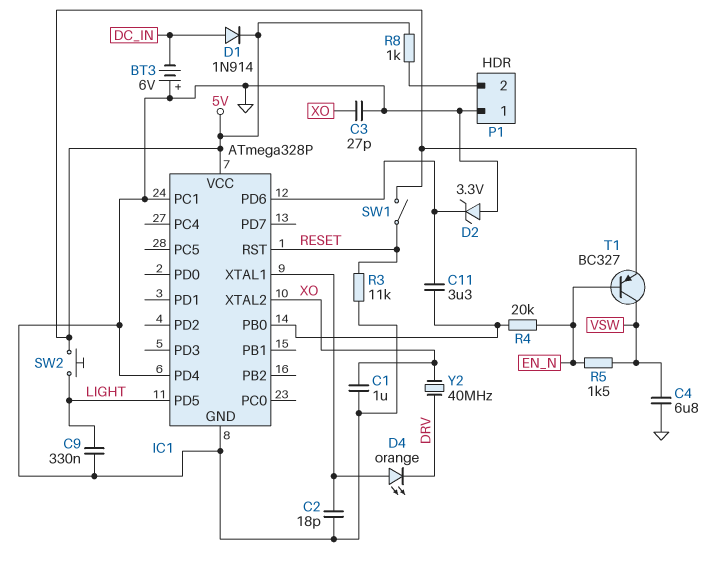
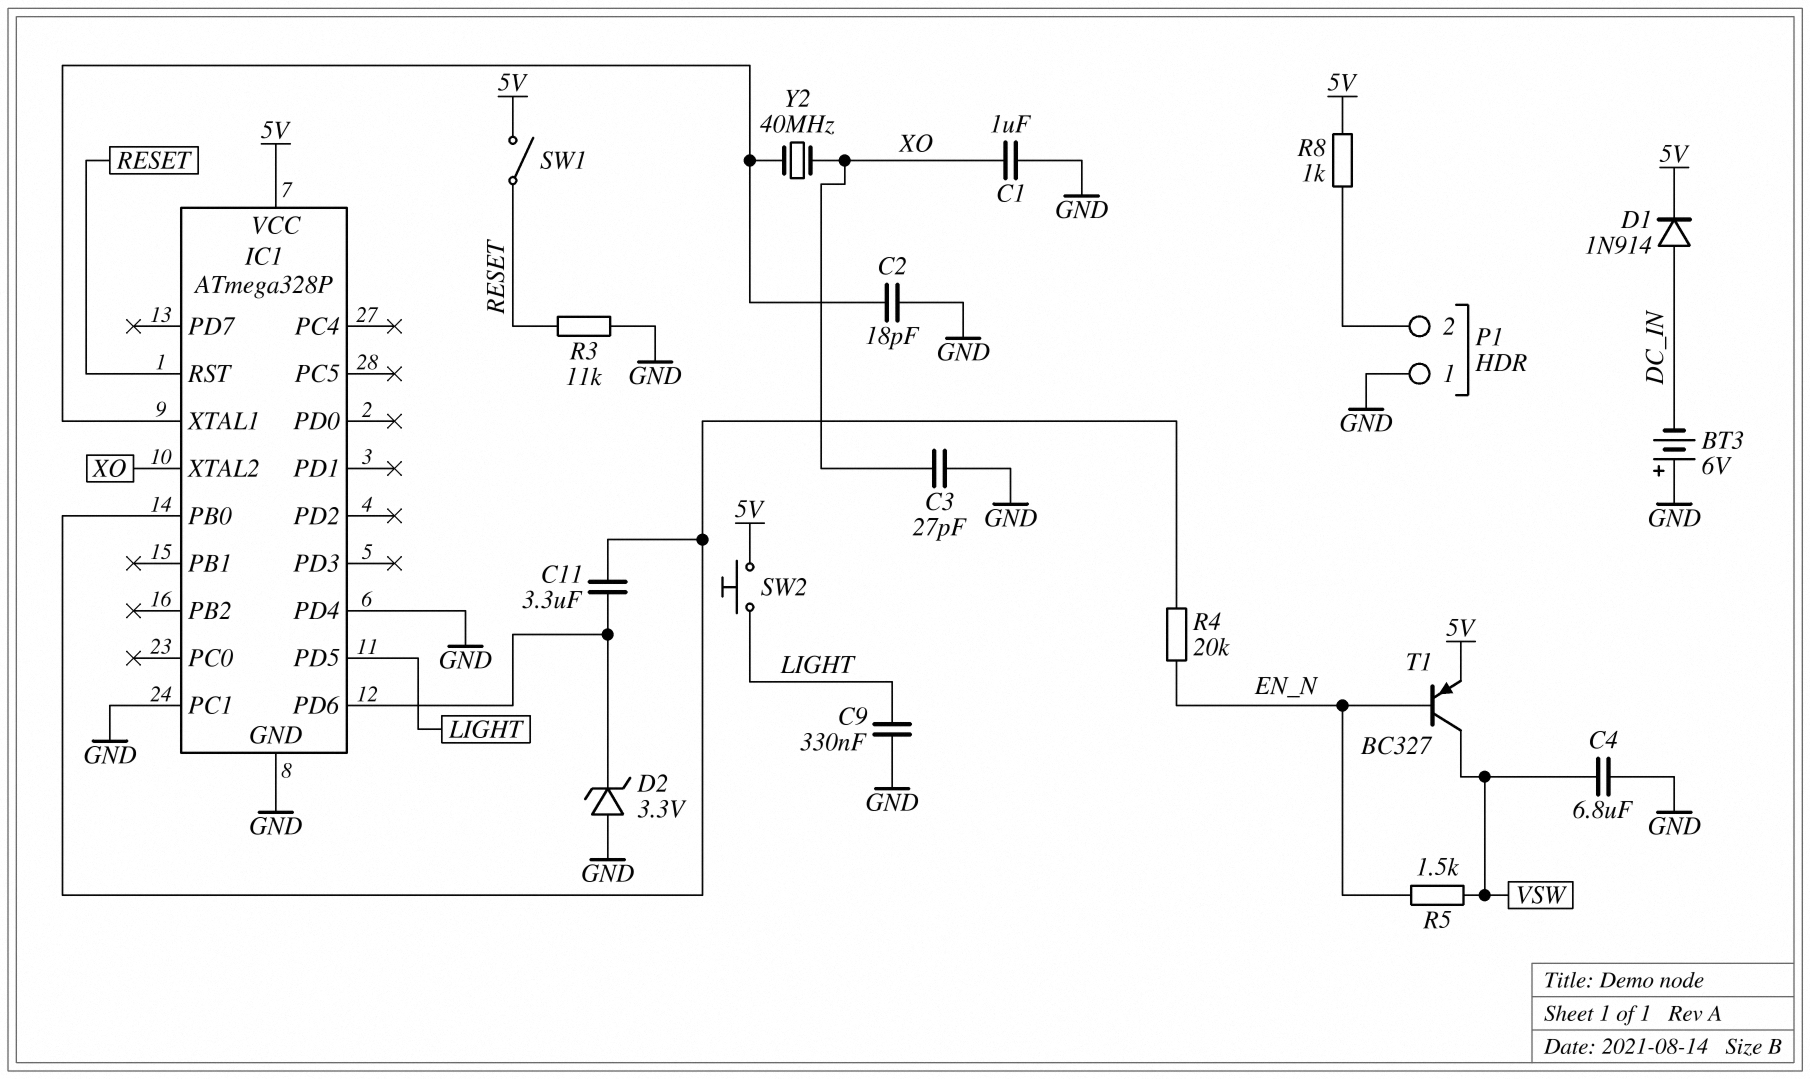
D4: LED orange (A IC1/XTAL1, K DRV) -> none
Y2: 40MHz (DRV, XO) -> 40MHz (IC1/XTAL1, XO)

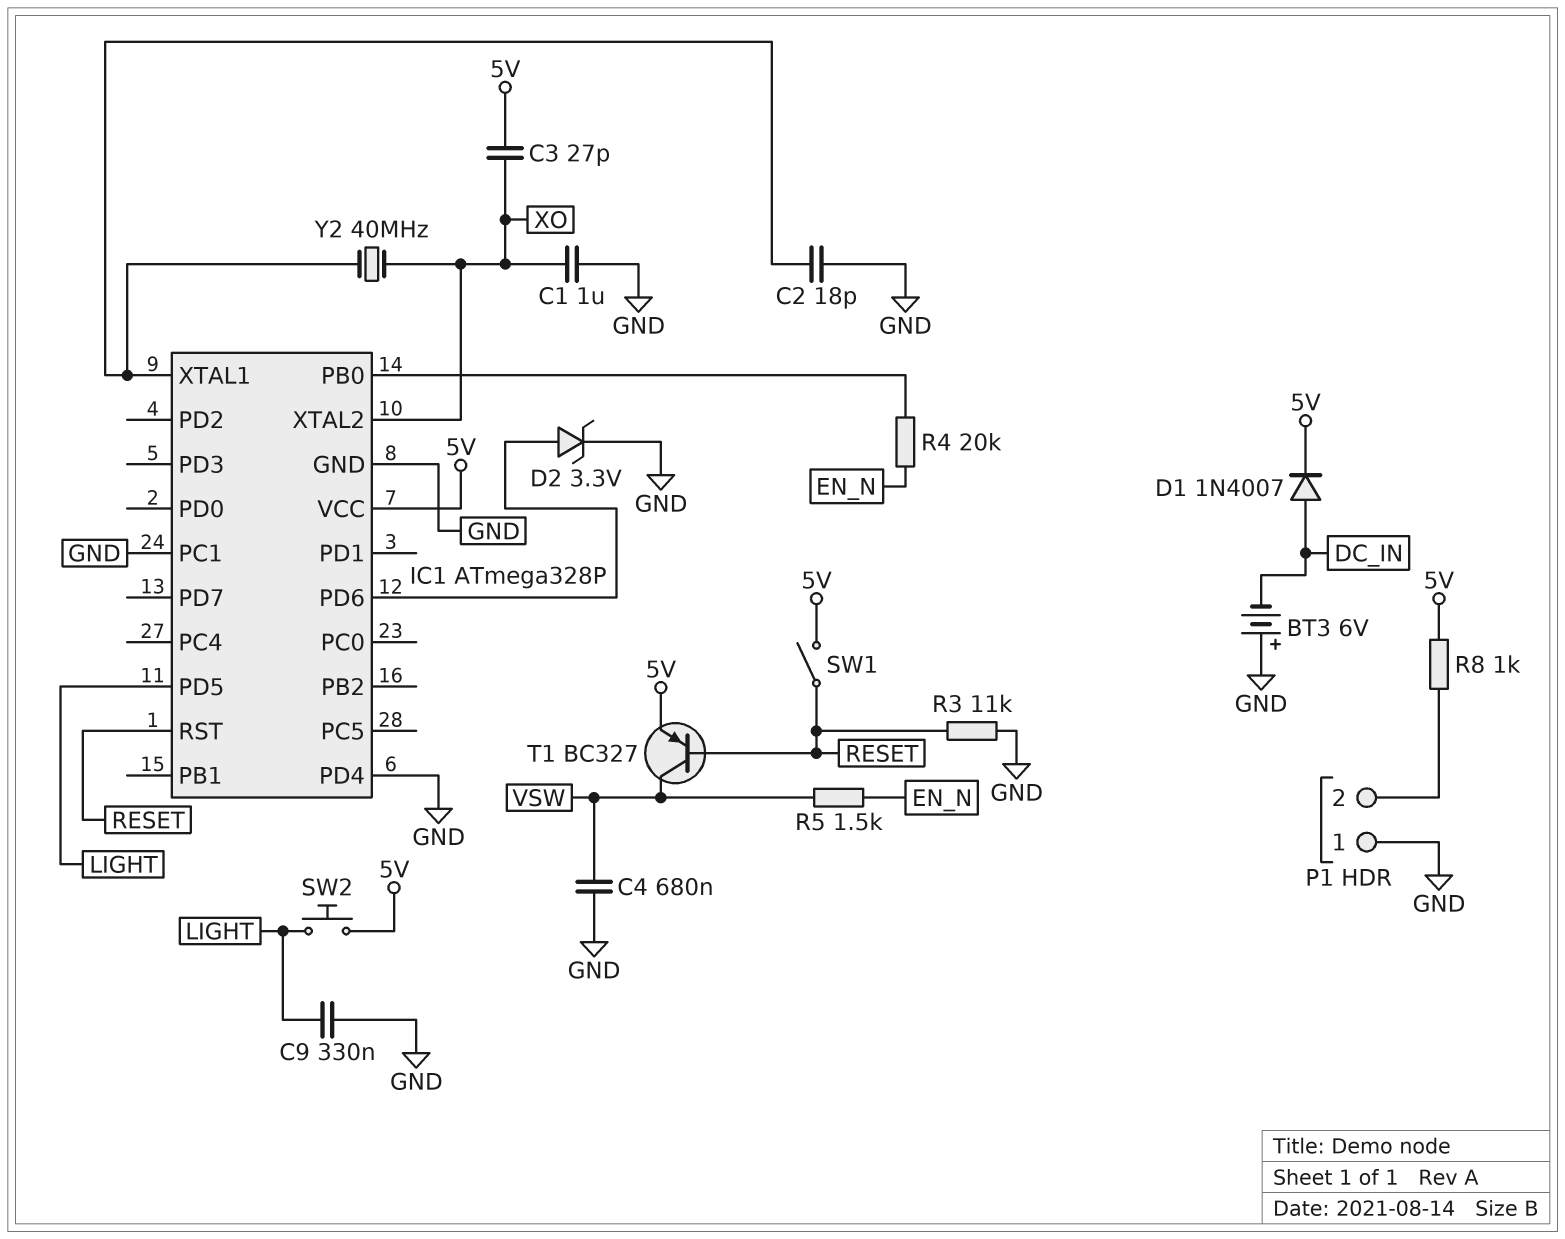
C3: 27pF (GND, XO) -> 27pF (5V, XO)
C4: 6.8uF (GND, VSW) -> 680nF (GND, VSW)
C11: 3.3uF (IC1/PB0, IC1/PD6) -> none
D1: diode 1N914 (A DC_IN, K 5V) -> diode 1N4007 (A DC_IN, K 5V)
D2: zener 3.3V (A GND, K IC1/PD6) -> zener 3.3V (A IC1/PD6, K GND)
T1: PNP BC327 (B EN_N, C VSW, E 5V) -> PNP BC327 (B RESET, C VSW, E 5V)

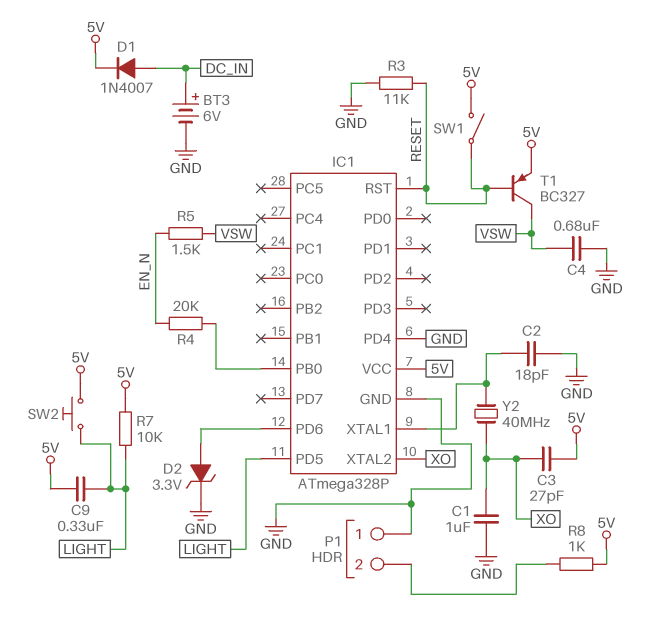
BT3: 6V (plus GND, minus DC_IN) -> 6V (plus DC_IN, minus GND)
C9: 330nF (GND, LIGHT) -> 330nF (5V, LIGHT)
IC1 pin PC1: GND -> none
R7: none -> 10k (5V, LIGHT)

